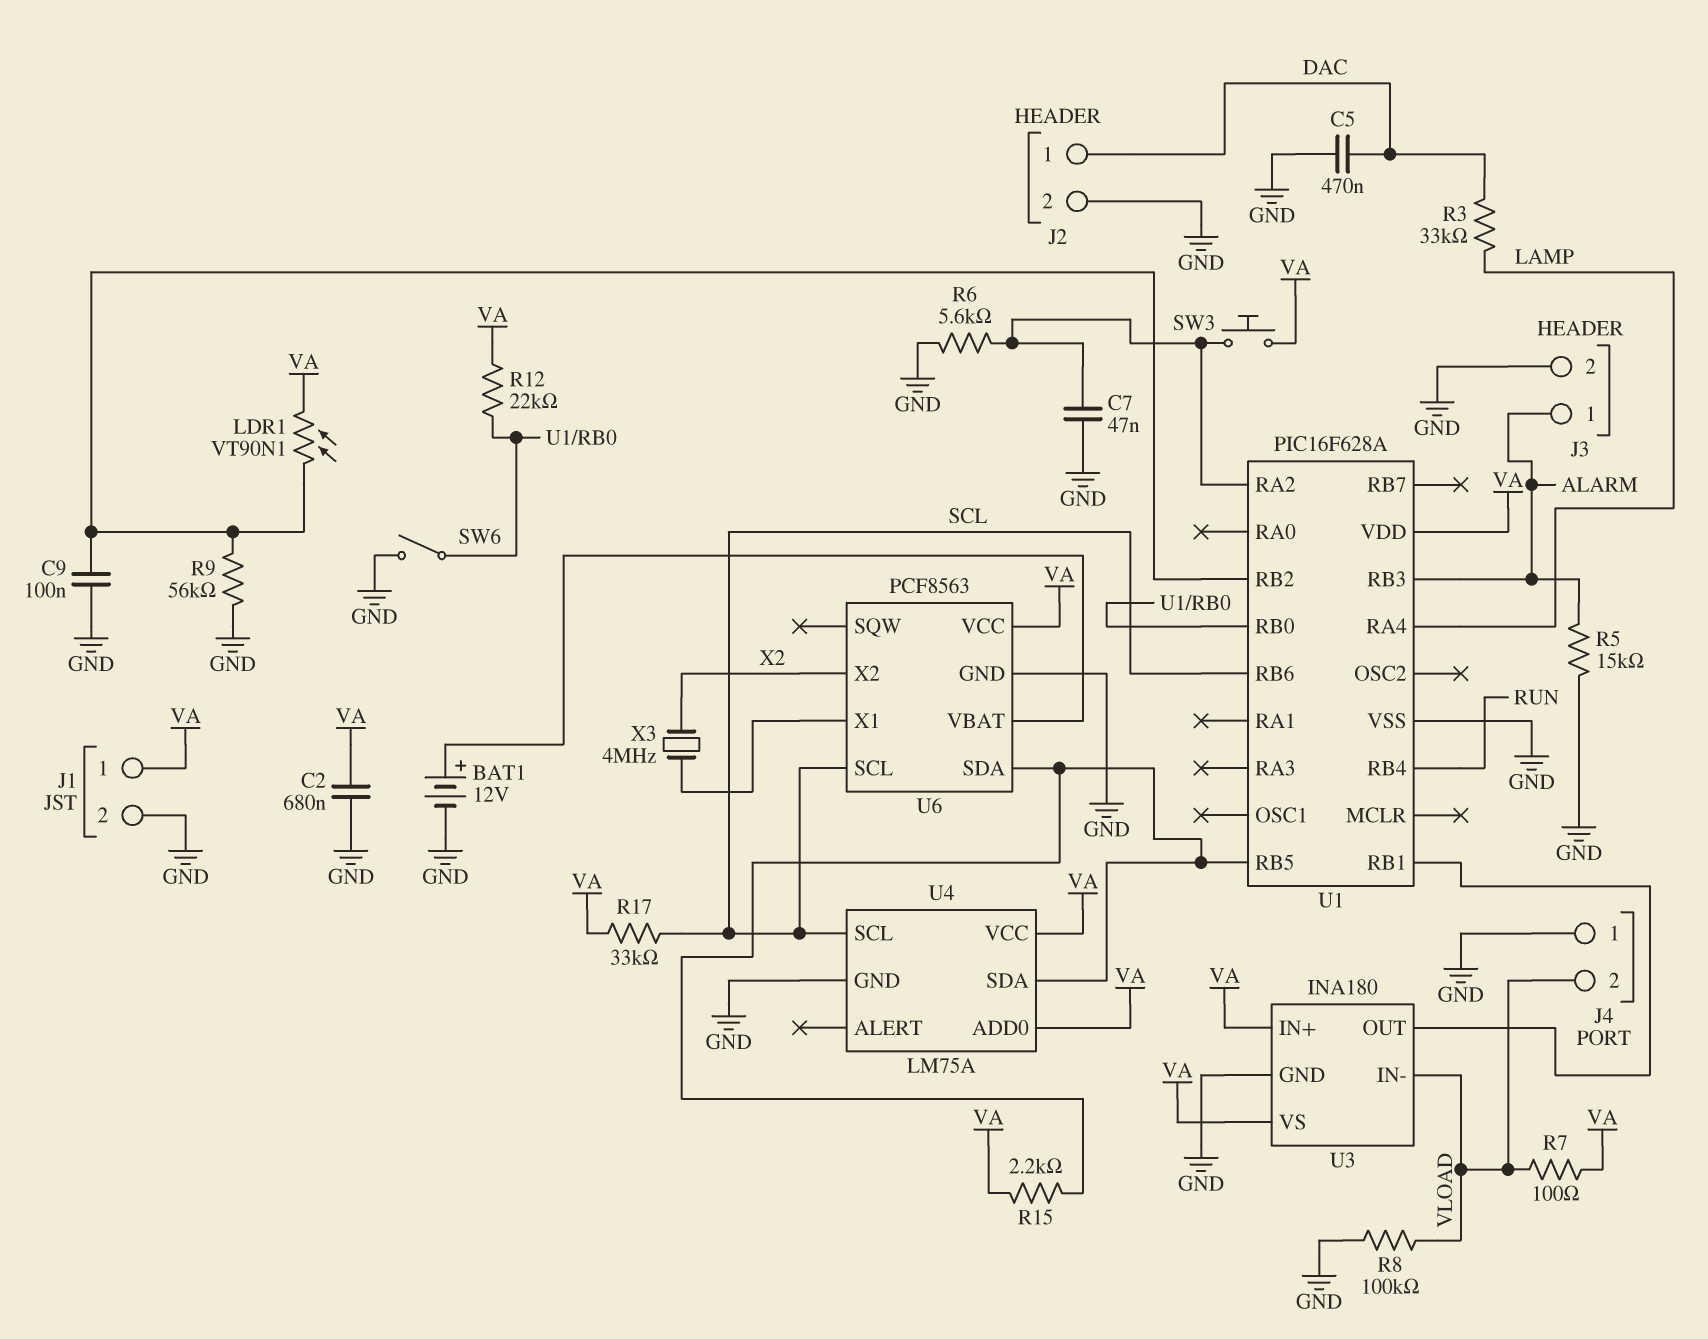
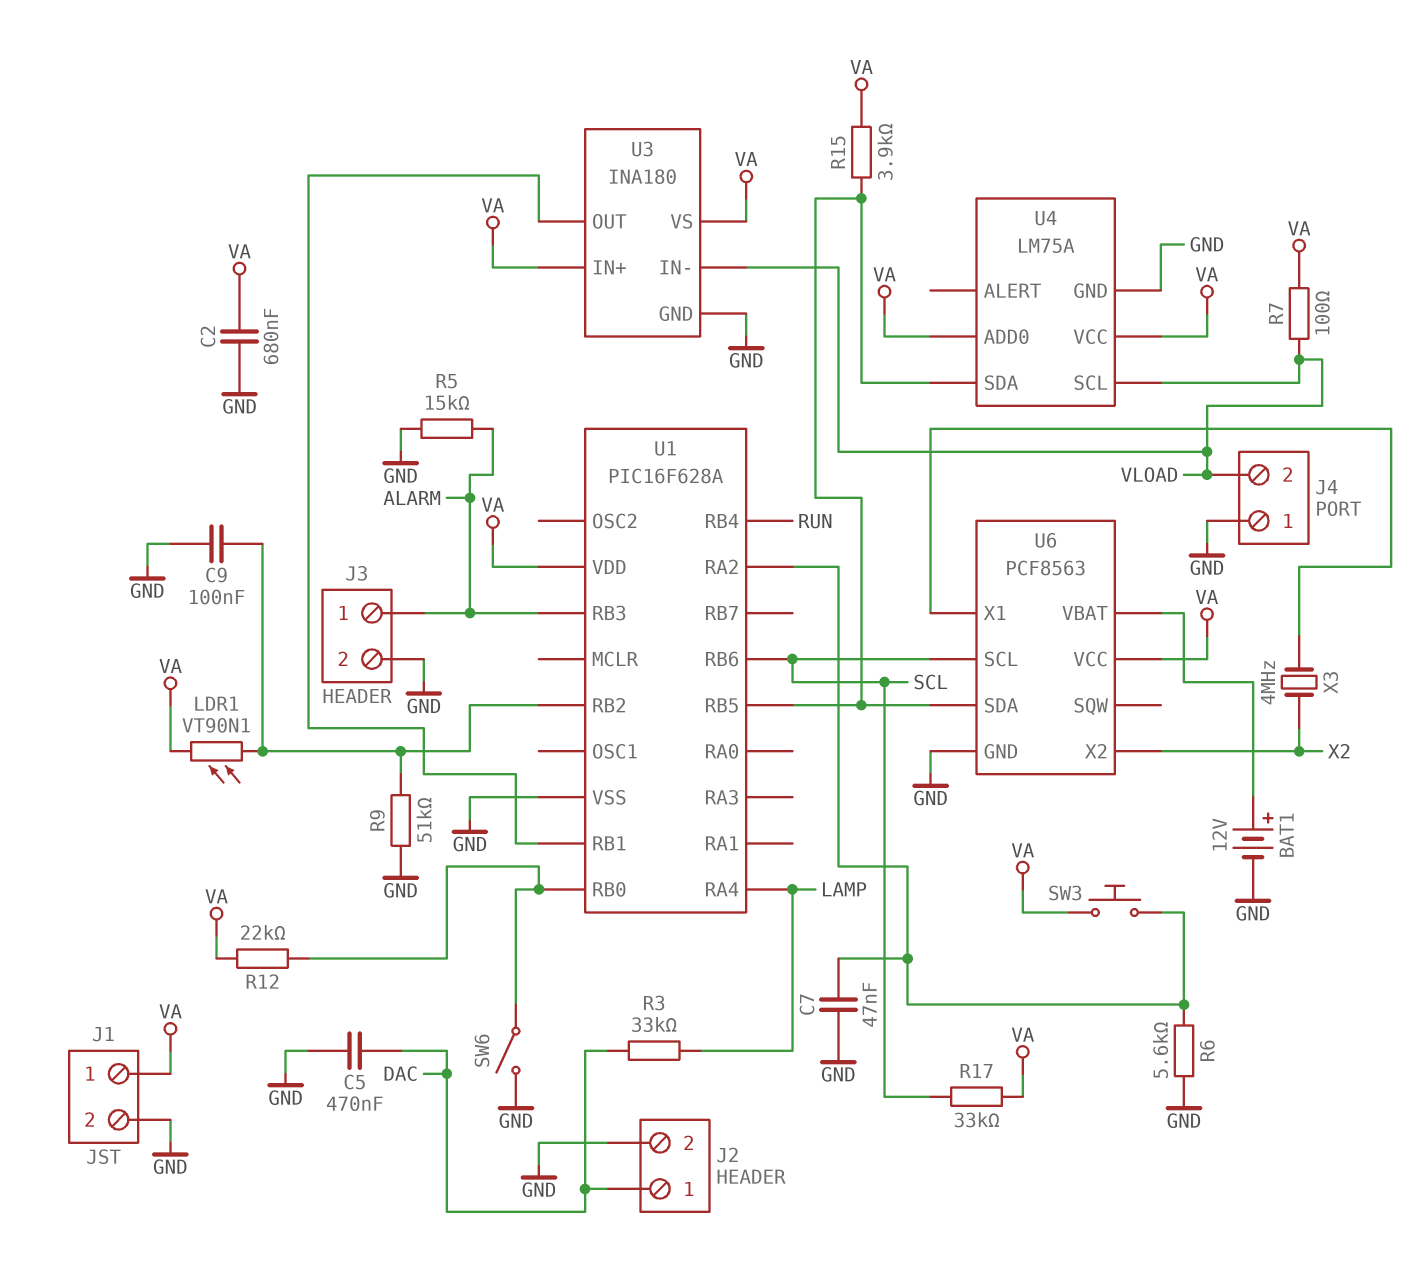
R8: 100k (GND, VLOAD) -> none
R9: 56k (GND, U1/RB2) -> 51k (GND, U1/RB2)
R15: 2.2k (U1/RB5, VA) -> 3.9k (U1/RB5, VA)
U4 pin SCL: SCL -> VLOAD

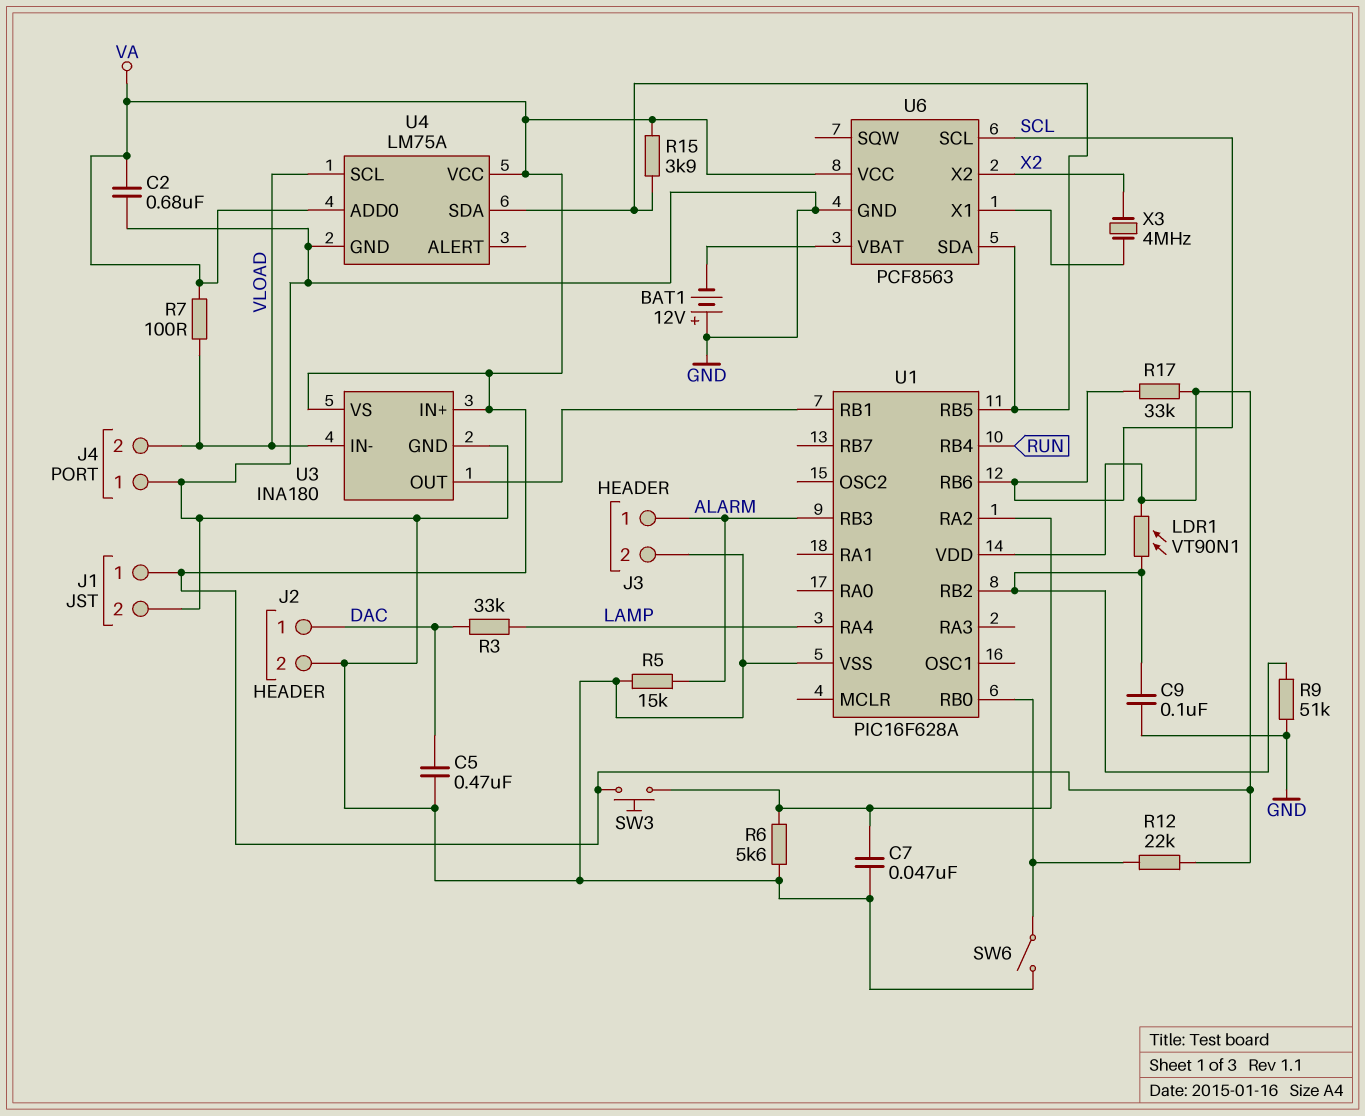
BAT1: 12V (plus U6/VBAT, minus GND) -> 12V (plus GND, minus U6/VBAT)

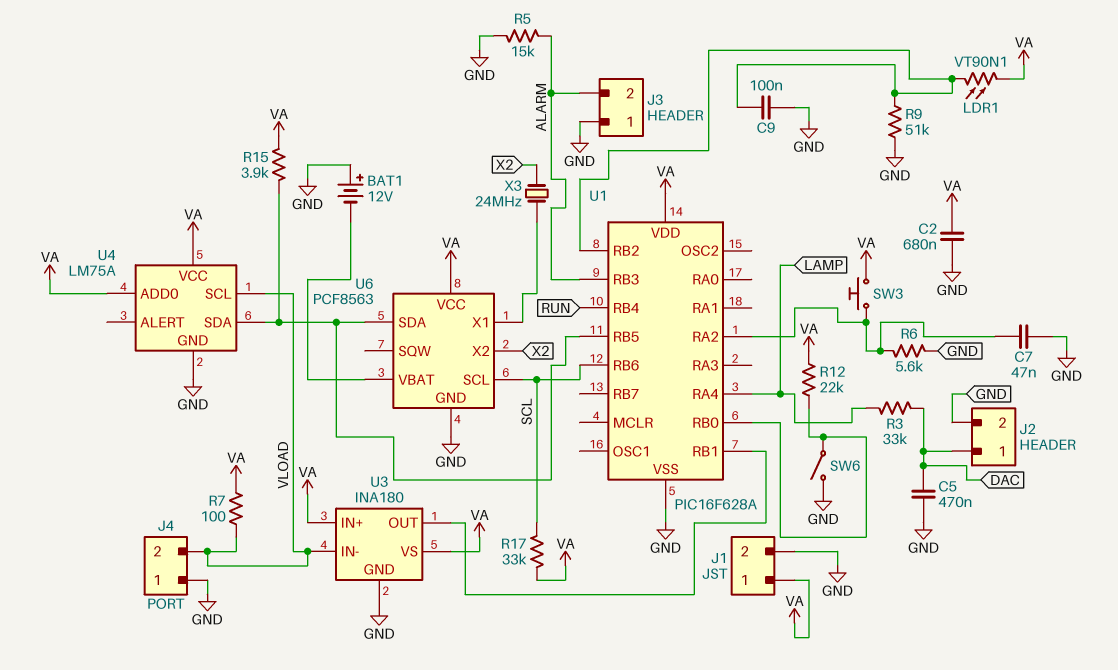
J3 pin 1: ALARM -> GND
J3 pin 2: GND -> ALARM
X3: 4MHz (U6/X1, X2) -> 24MHz (U6/X1, X2)

